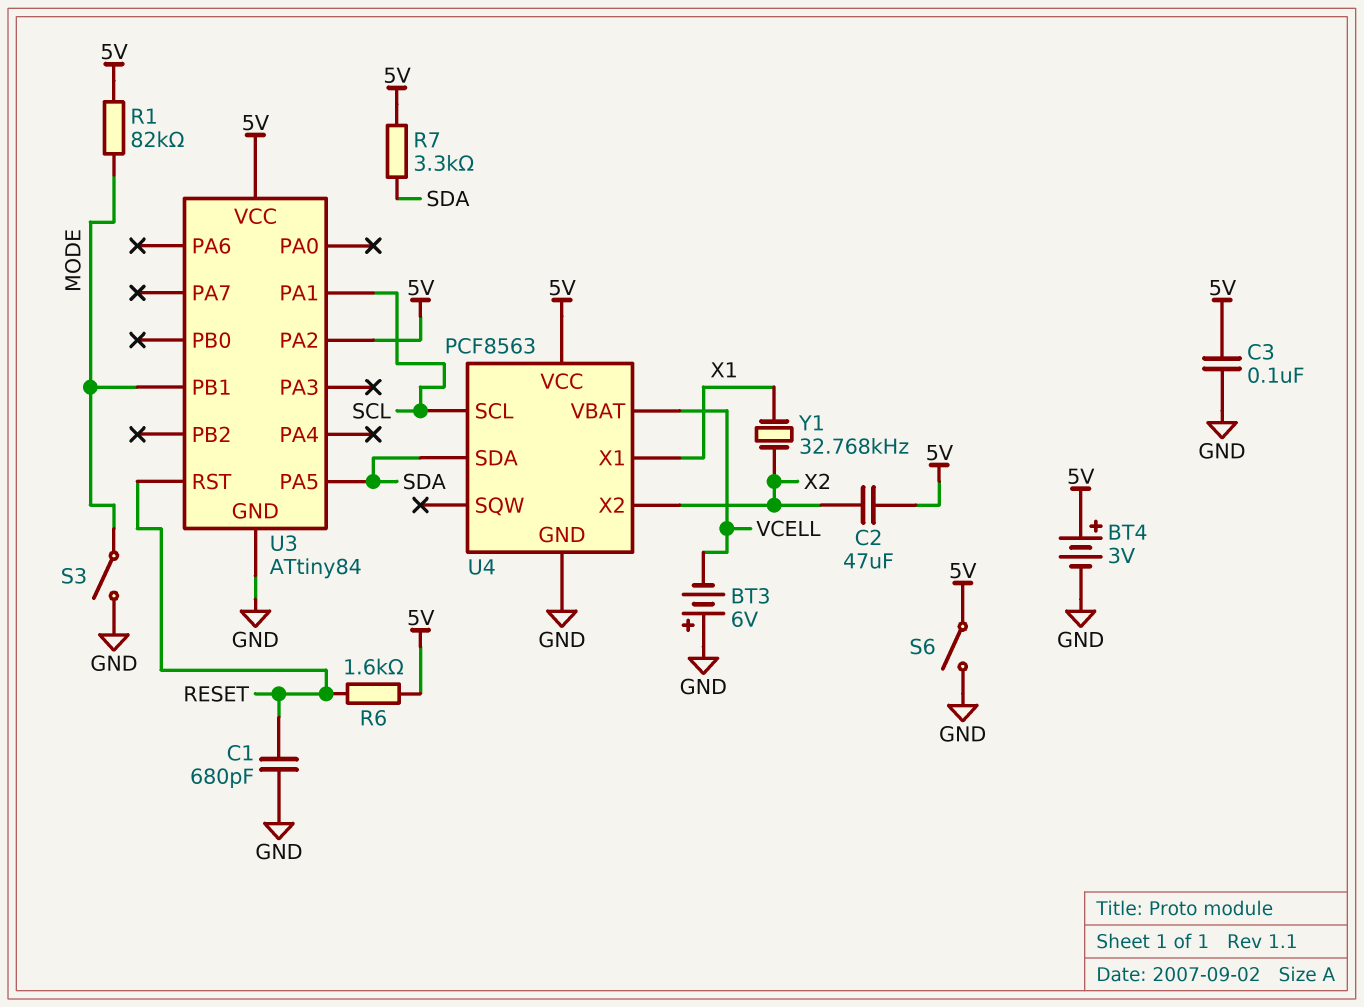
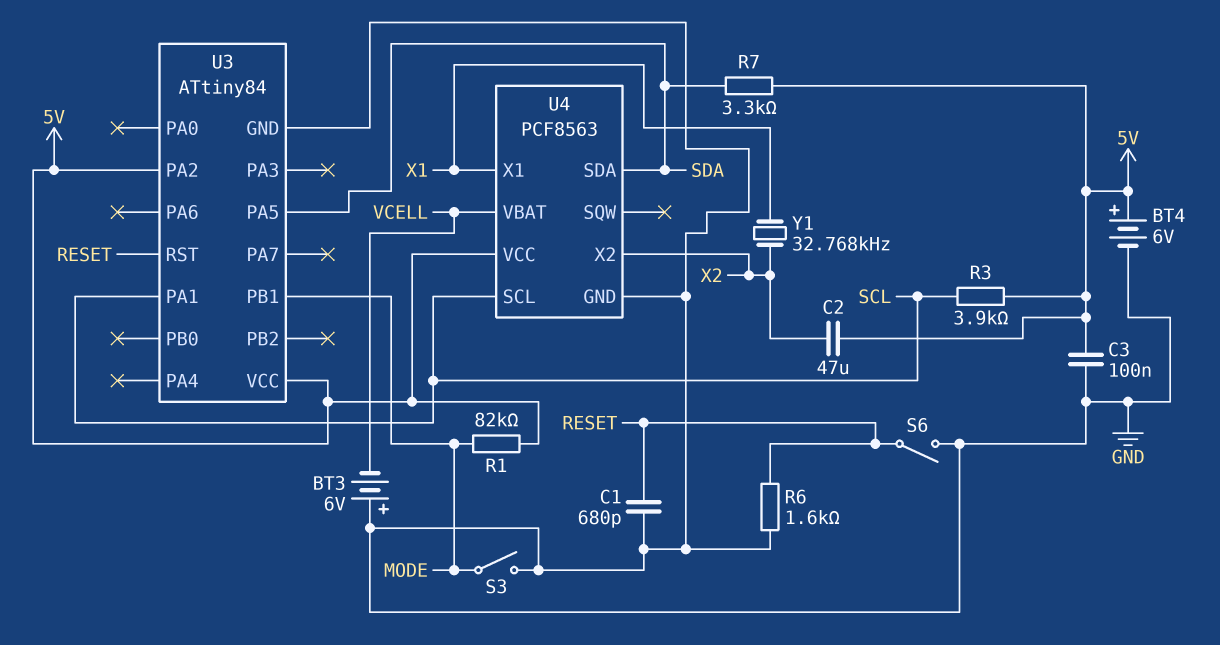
BT4: 3V (plus 5V, minus GND) -> 6V (plus 5V, minus GND)
R3: none -> 3.9k (5V, SCL)
R6: 1.6k (5V, RESET) -> 1.6k (GND, RESET)
S6: switch (5V, GND) -> switch (GND, RESET)

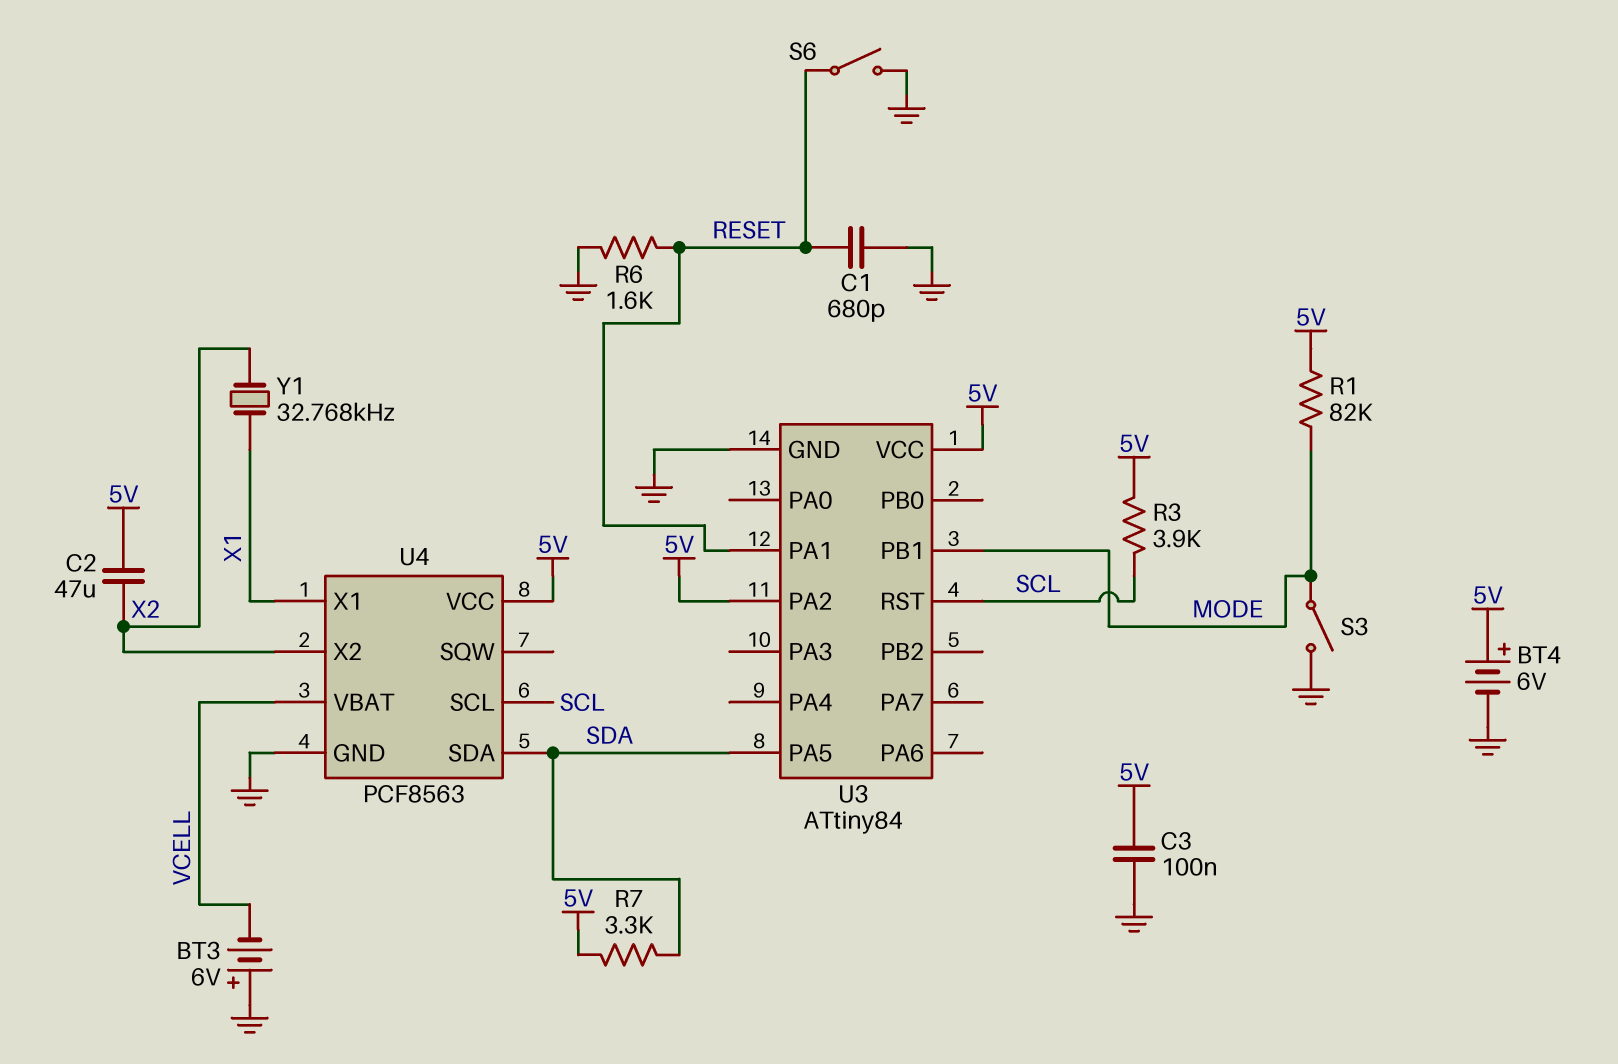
U3 pin PA1: SCL -> RESET
U3 pin RST: RESET -> SCL

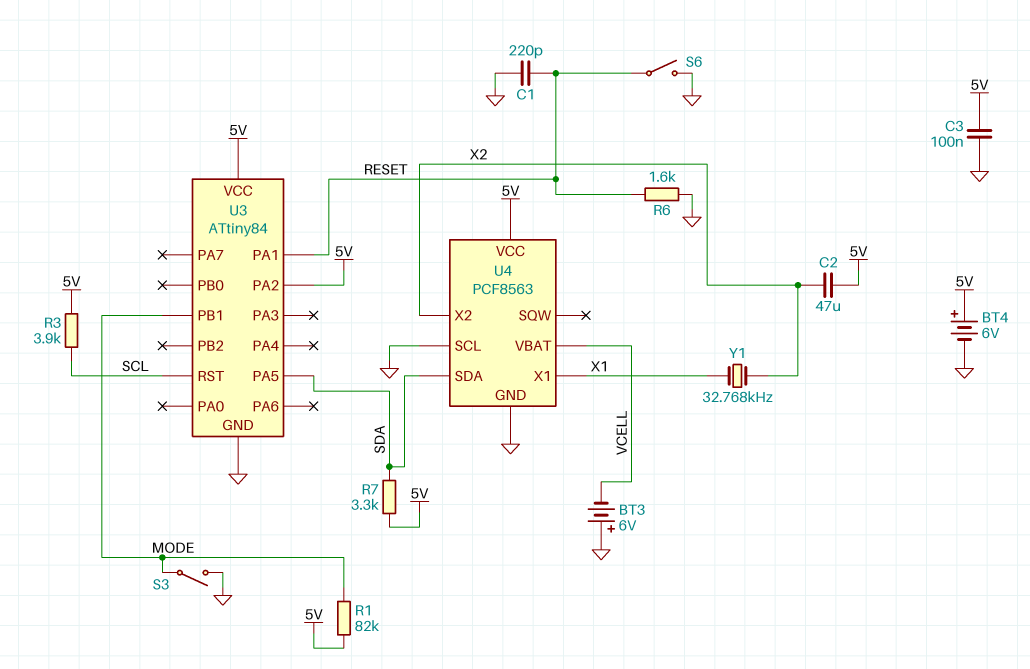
C1: 680pF (GND, RESET) -> 220pF (GND, RESET)
U4 pin SCL: SCL -> GND

